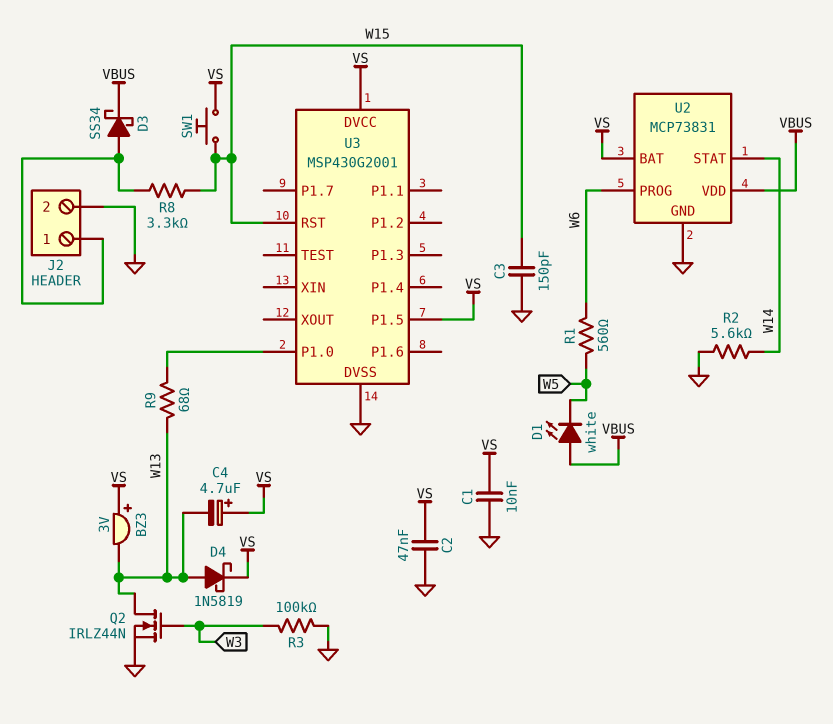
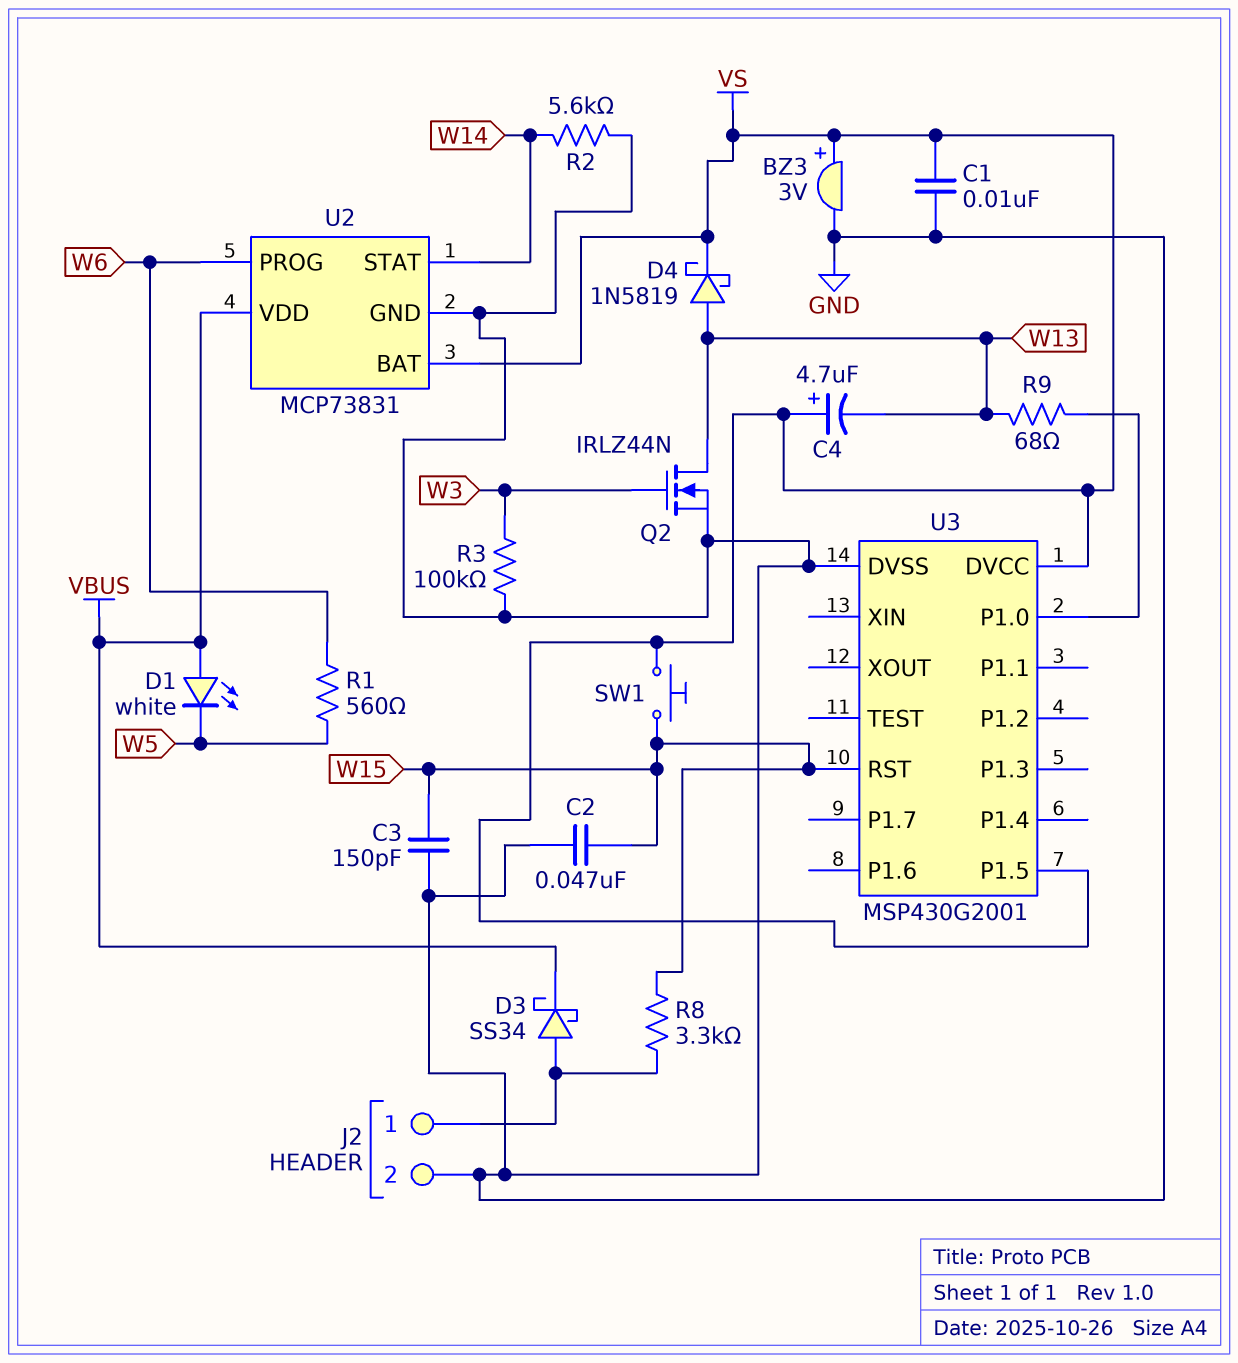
BZ3: buzzer 3V (plus VS, minus W13) -> buzzer 3V (plus VS, minus GND)
C2: 47nF (GND, VS) -> 47nF (GND, W15)

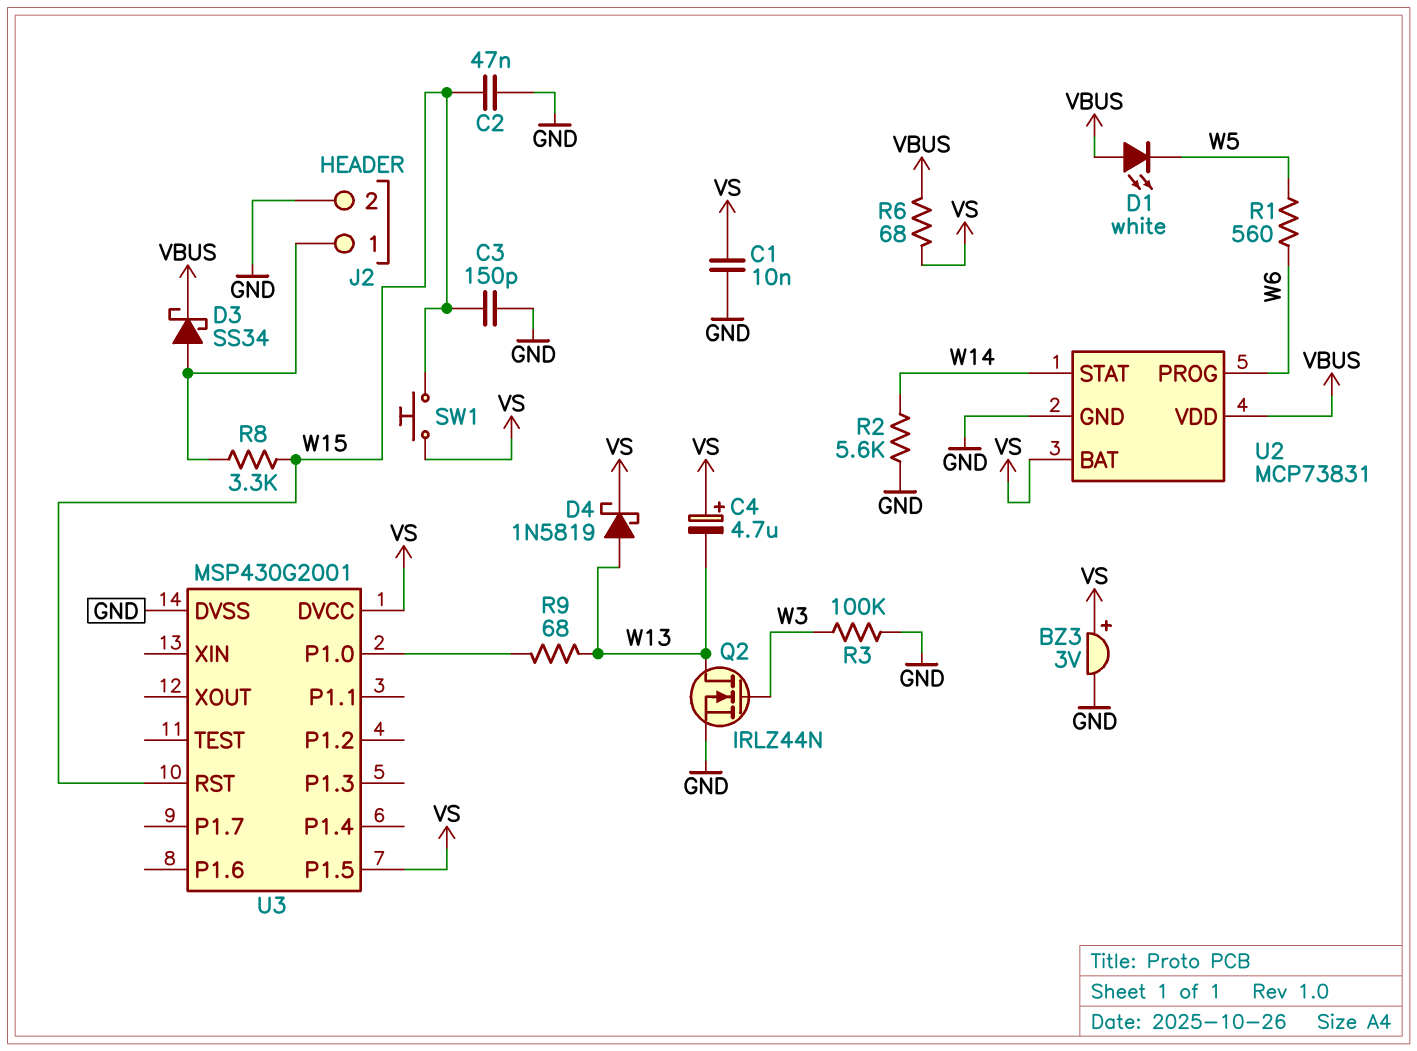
R6: none -> 68 (VBUS, VS)

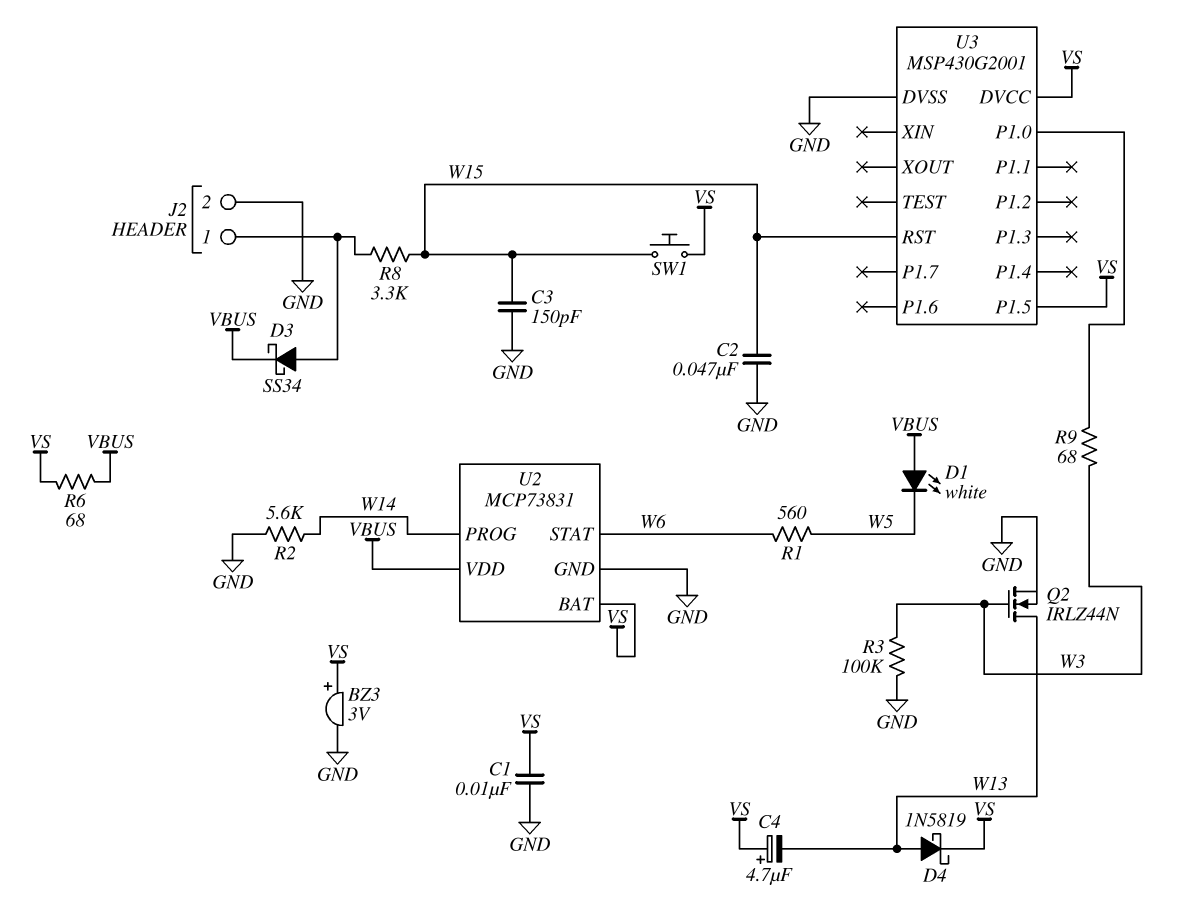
R9: 68 (U3/P1.0, W13) -> 68 (U3/P1.0, W3)
U2 pin PROG: W6 -> W14
U2 pin STAT: W14 -> W6

